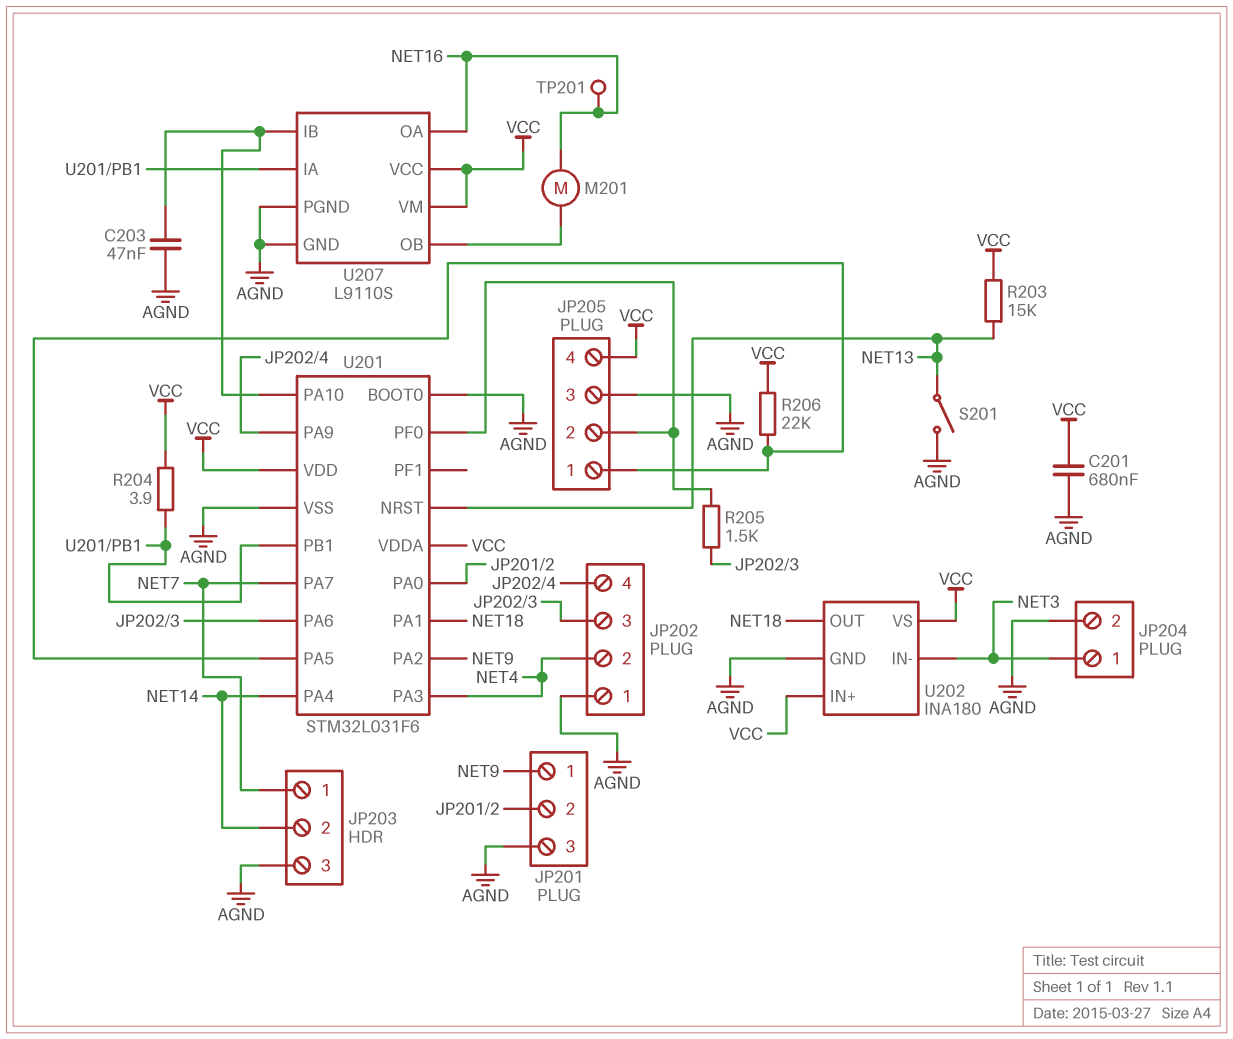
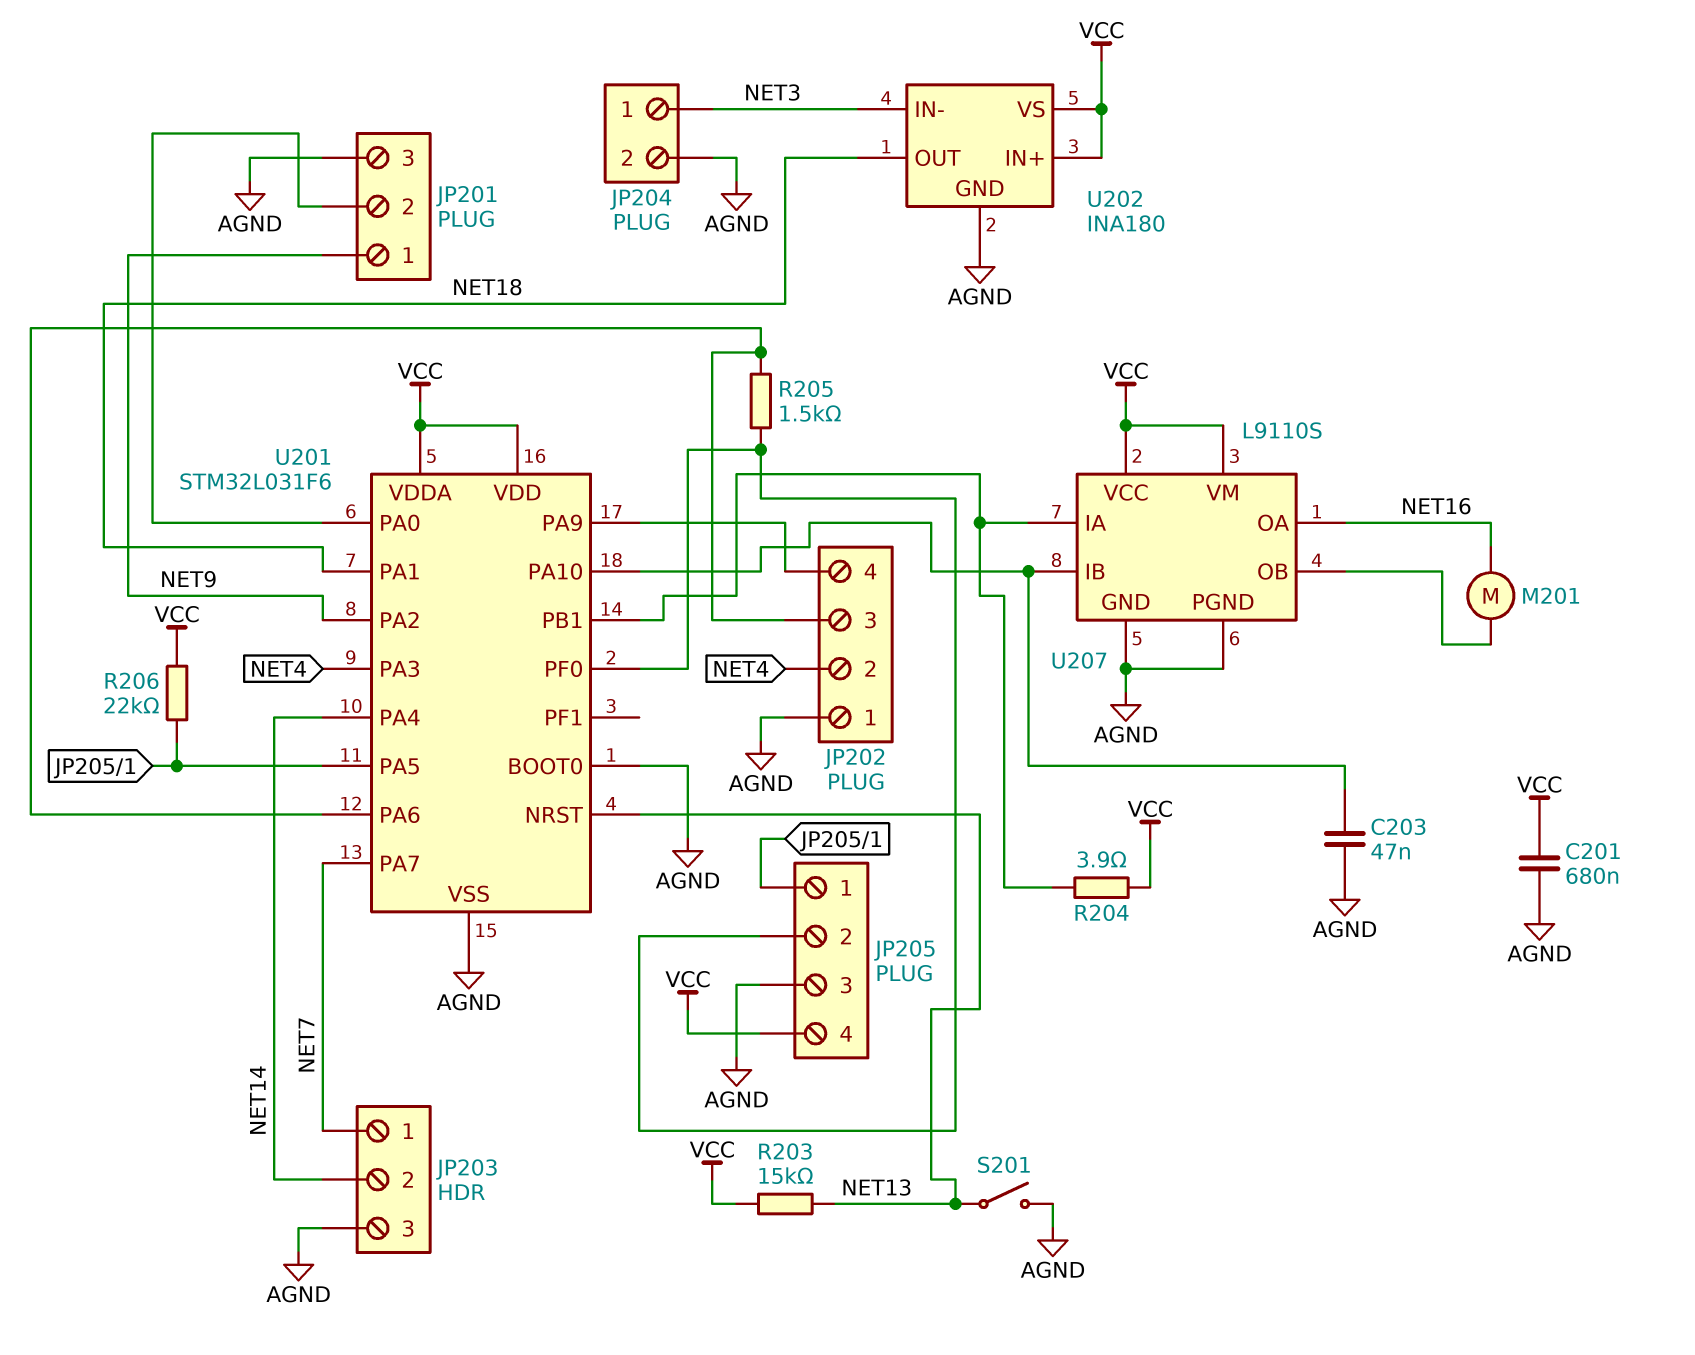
TP201: test point (NET16) -> none

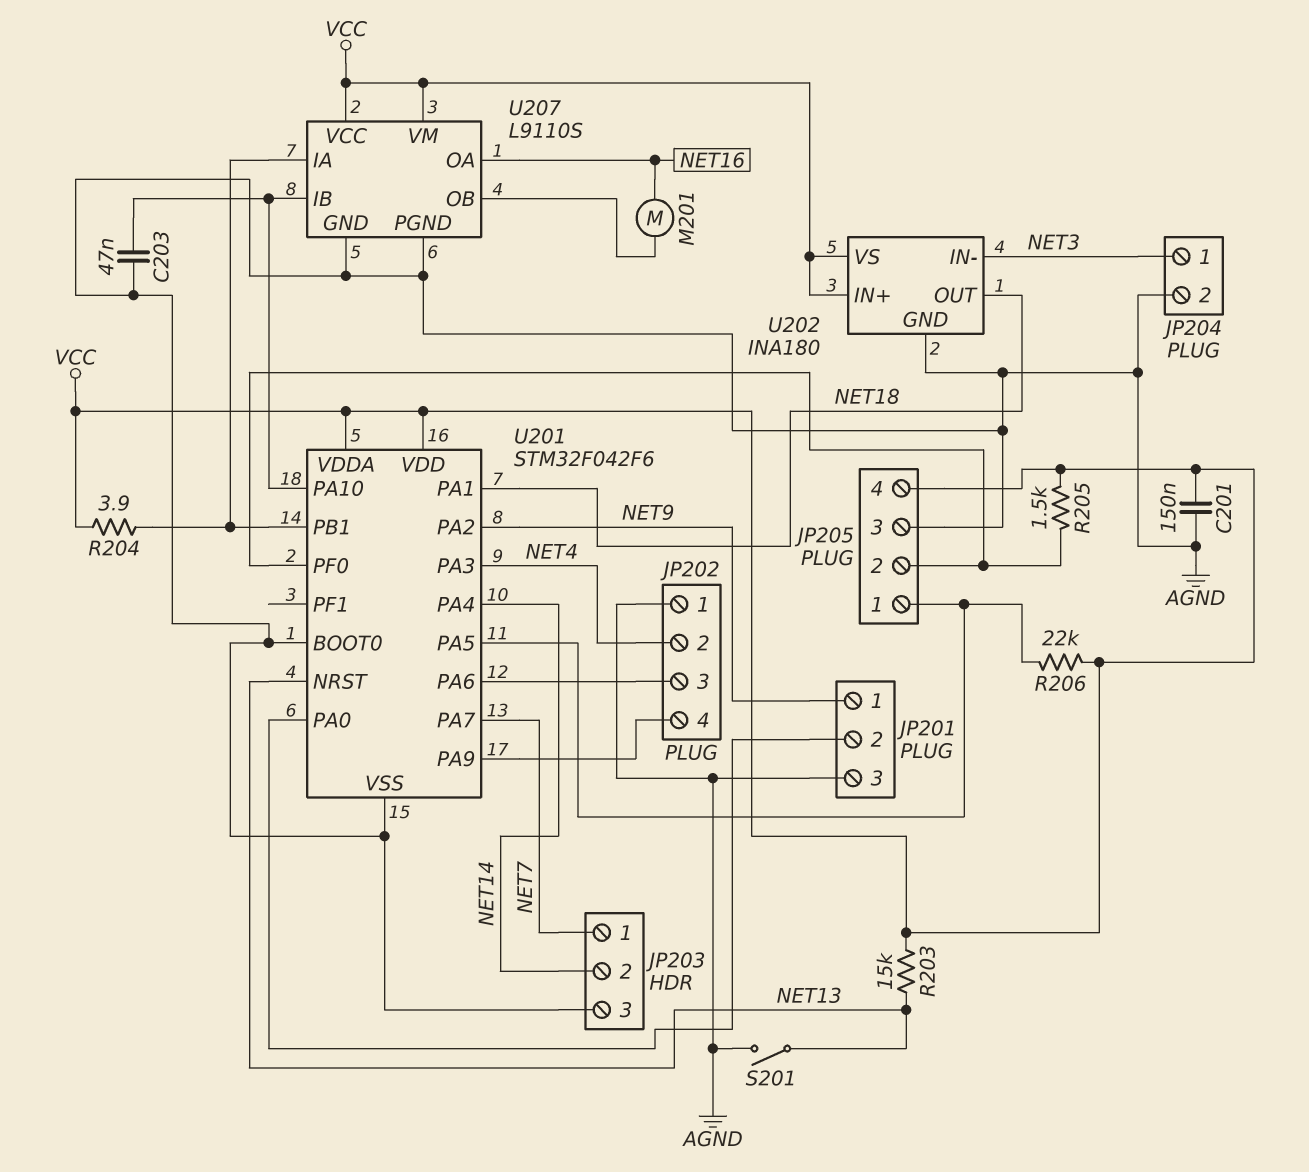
C201: 680nF (AGND, VCC) -> 150nF (AGND, VCC)
R205: 1.5k (JP202/3, JP205/2) -> 1.5k (JP205/2, VCC)
U201: STM32L031F6 -> STM32F042F6

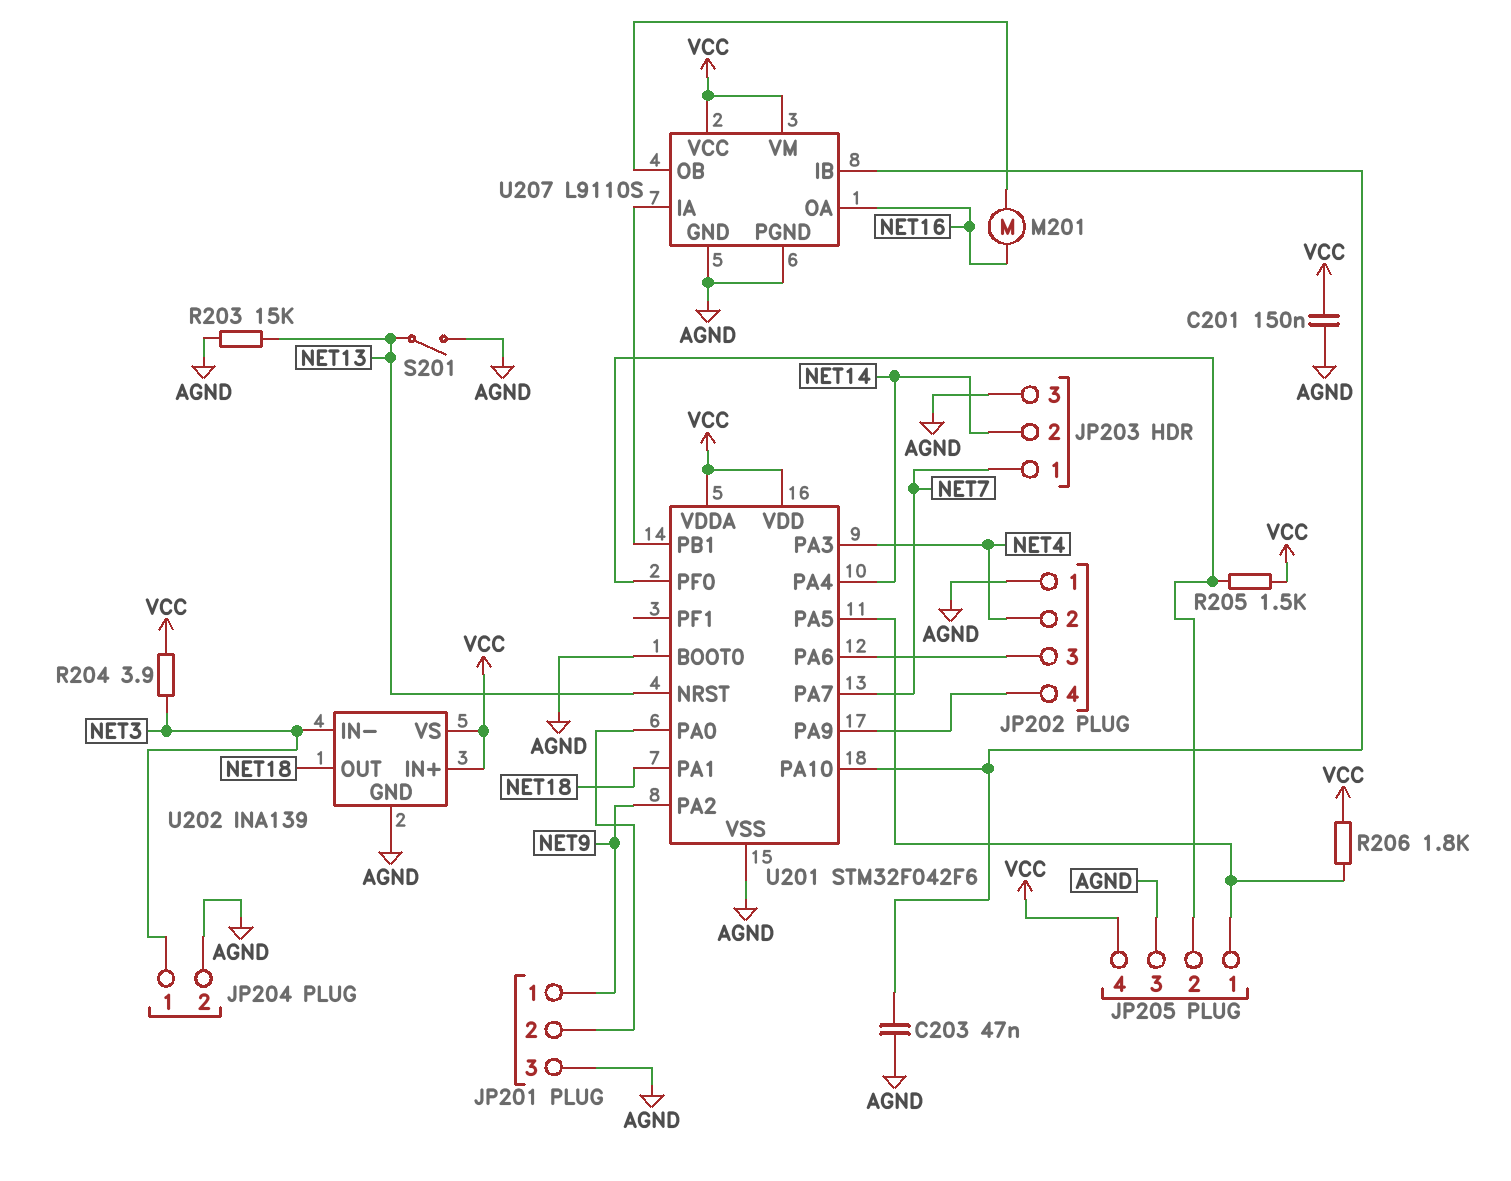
R203: 15k (NET13, VCC) -> 15k (AGND, NET13)
R204: 3.9 (U201/PB1, VCC) -> 3.9 (NET3, VCC)
R206: 22k (JP205/1, VCC) -> 1.8k (JP205/1, VCC)
U202: INA180 -> INA139

